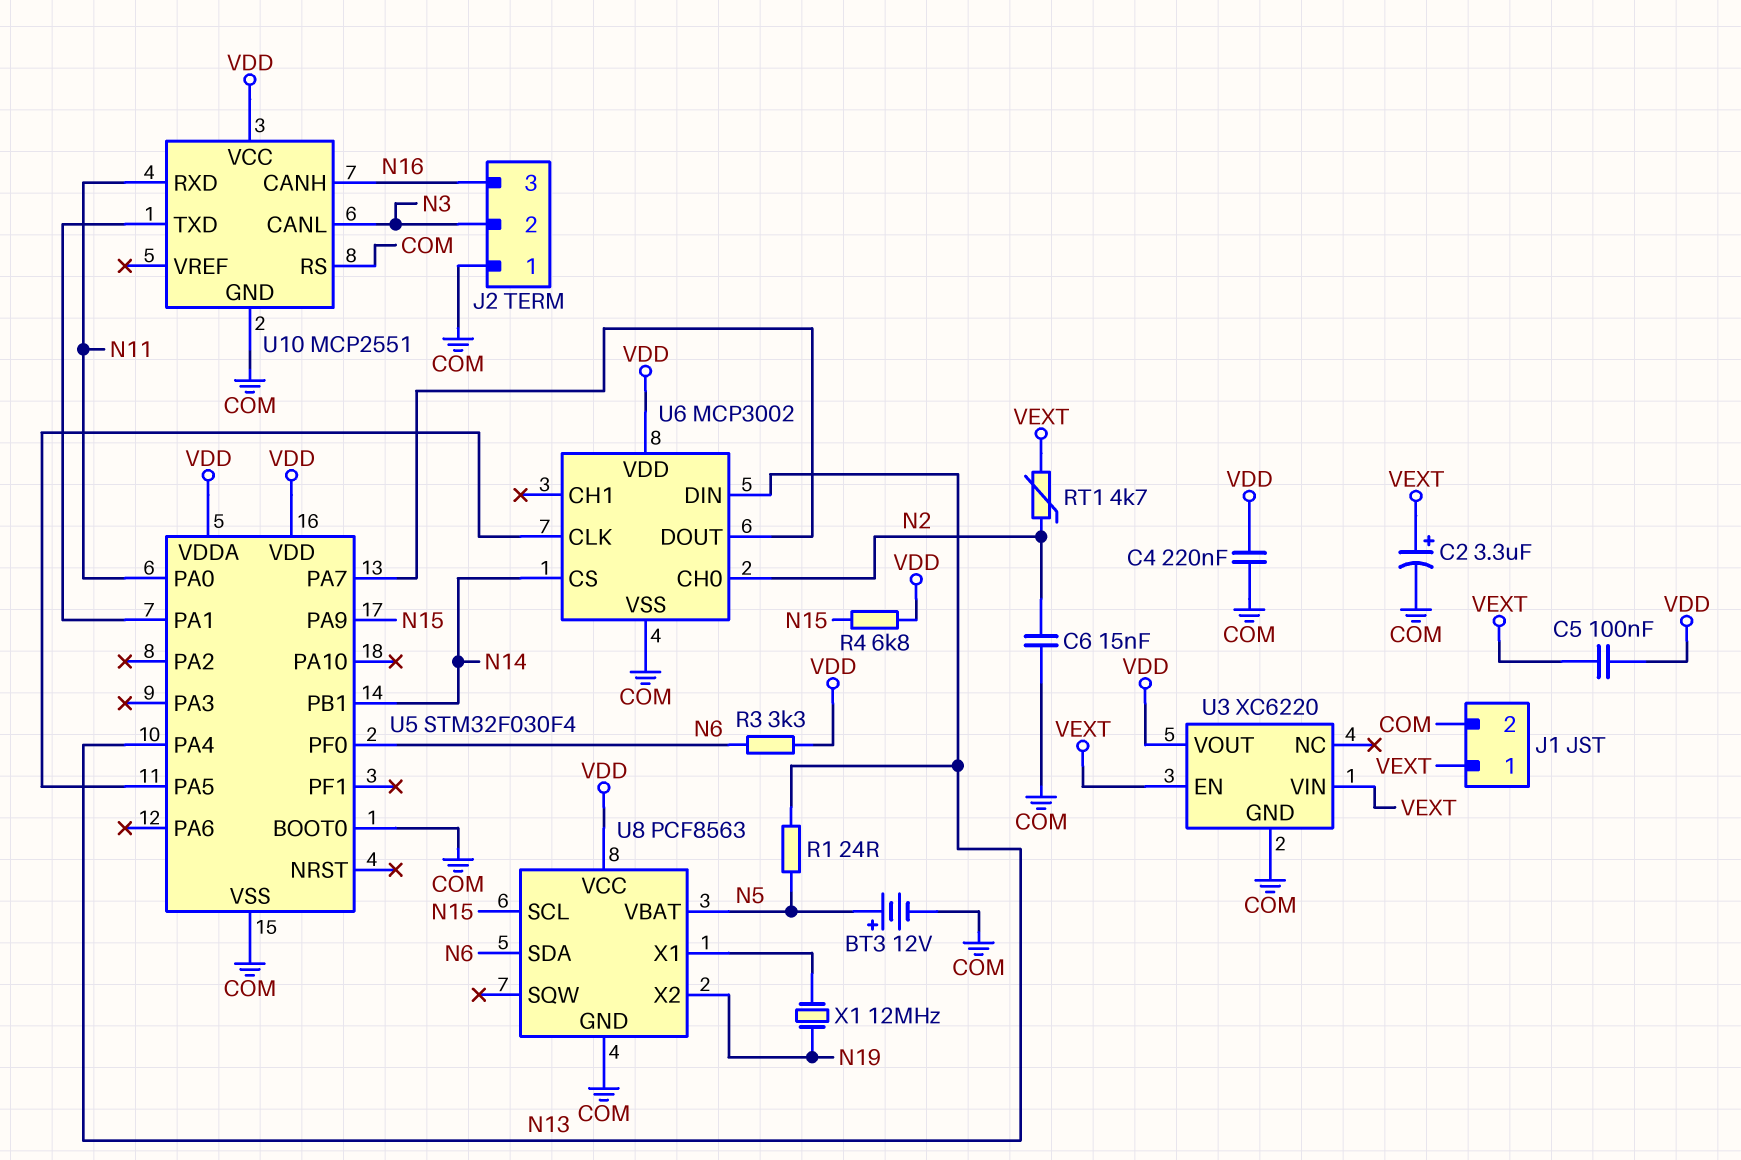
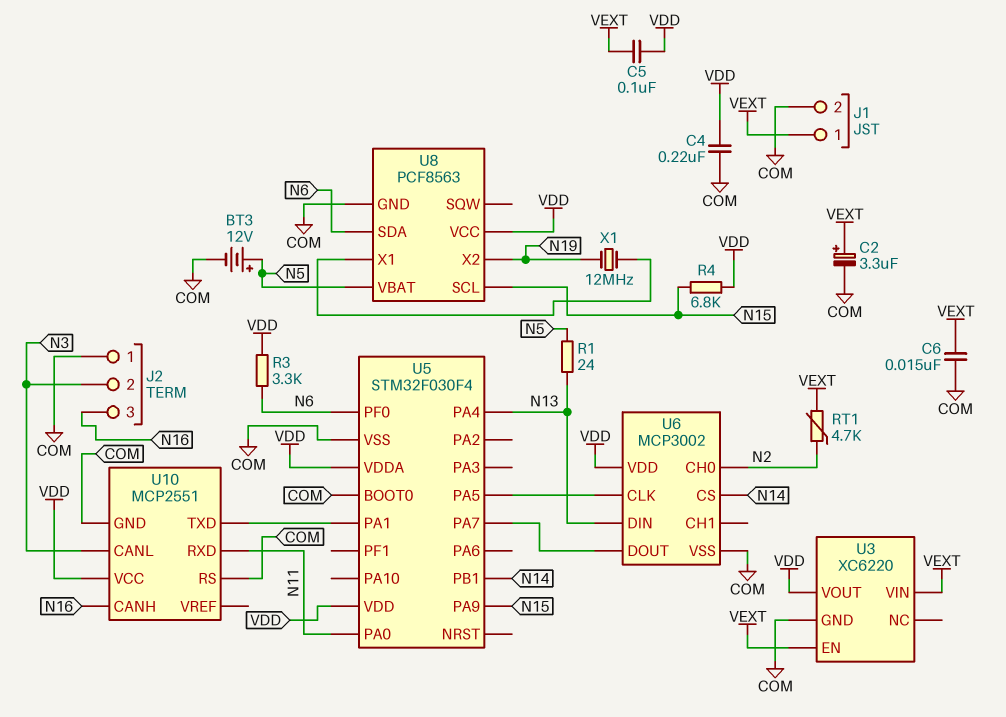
C6: 15nF (COM, N2) -> 15nF (COM, VEXT)

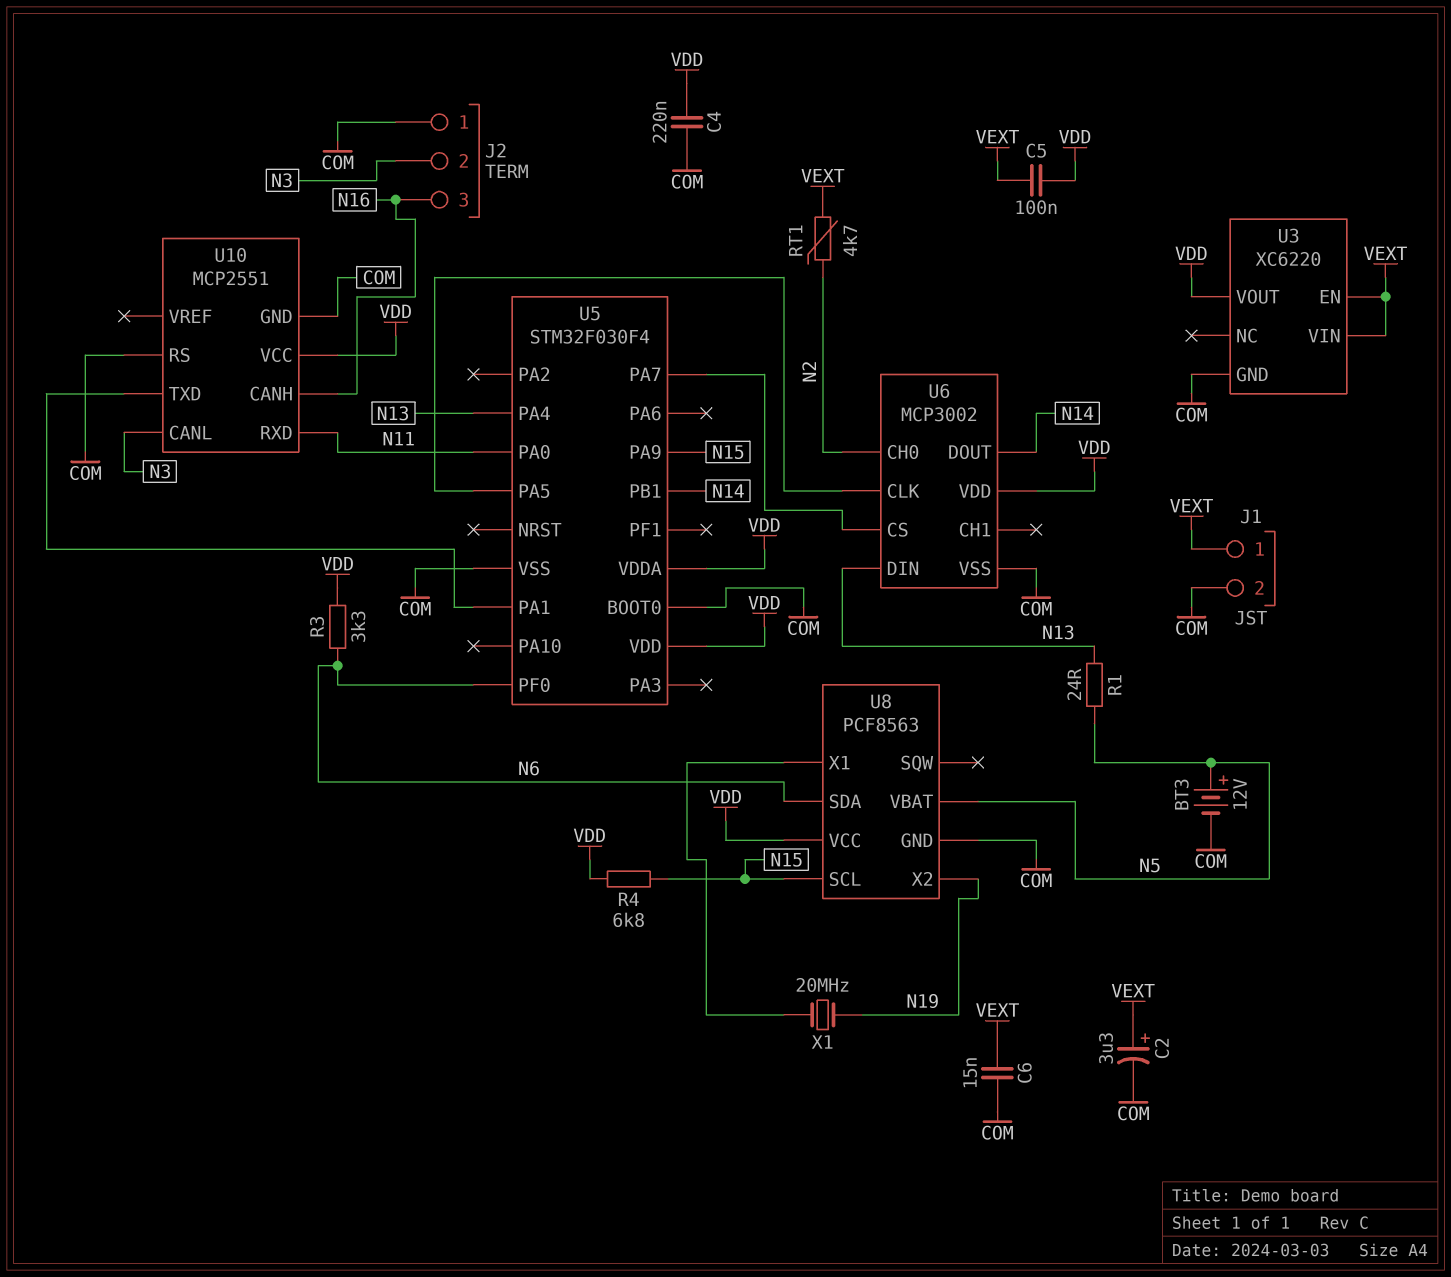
U6 pin CS: N14 -> U5/PA7
U6 pin DOUT: U5/PA7 -> N14
X1: 12MHz (N19, U8/X1) -> 20MHz (N19, U8/X1)

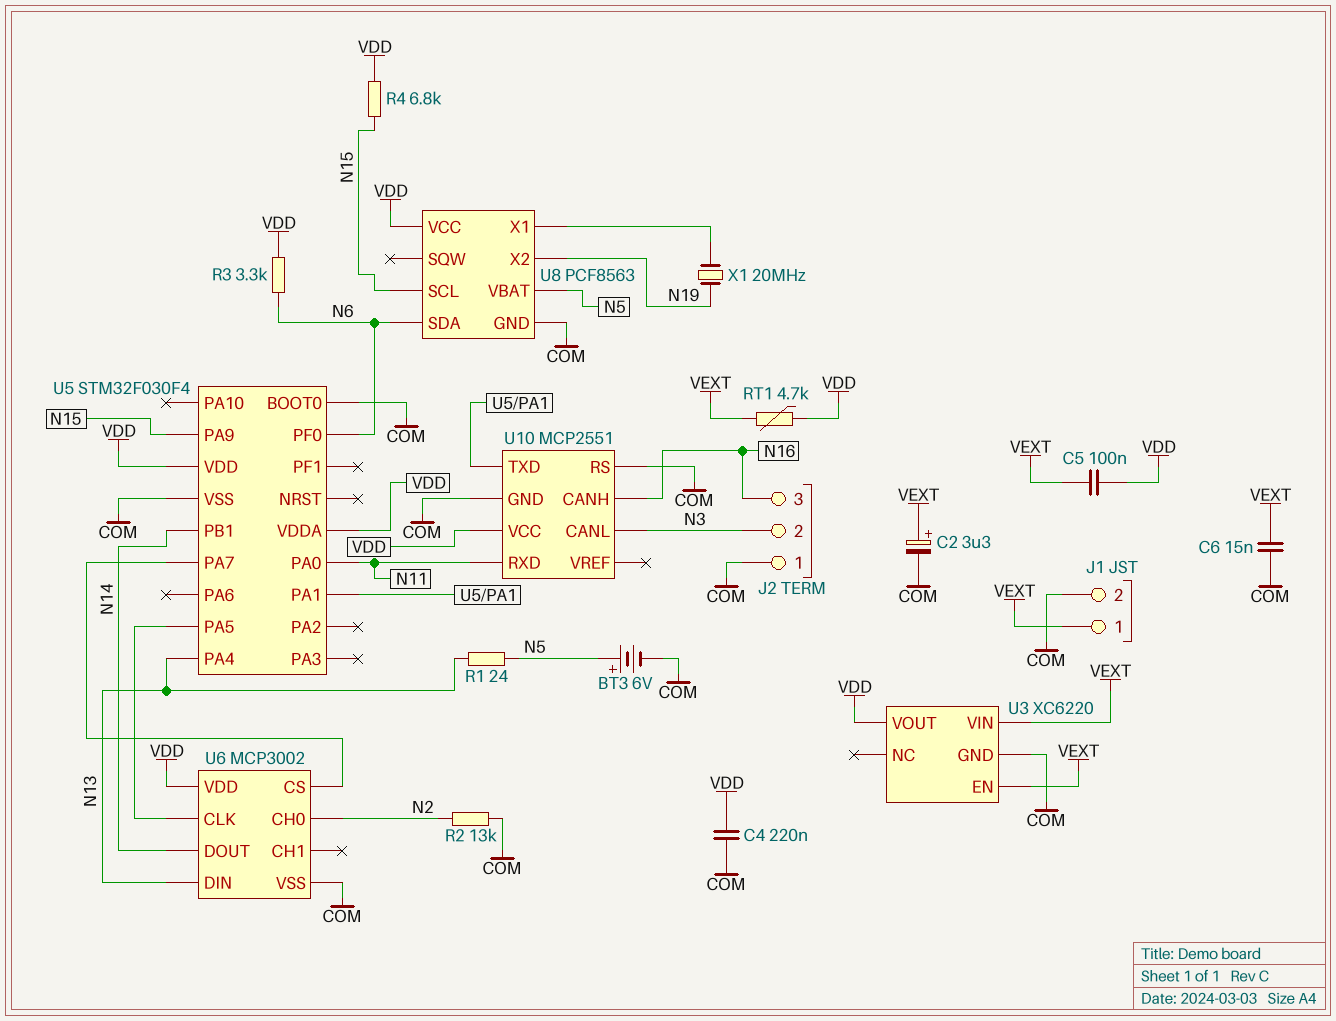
BT3: 12V (plus N5, minus COM) -> 6V (plus N5, minus COM)
R2: none -> 13k (COM, N2)
RT1: 4.7k (N2, VEXT) -> 4.7k (VDD, VEXT)

